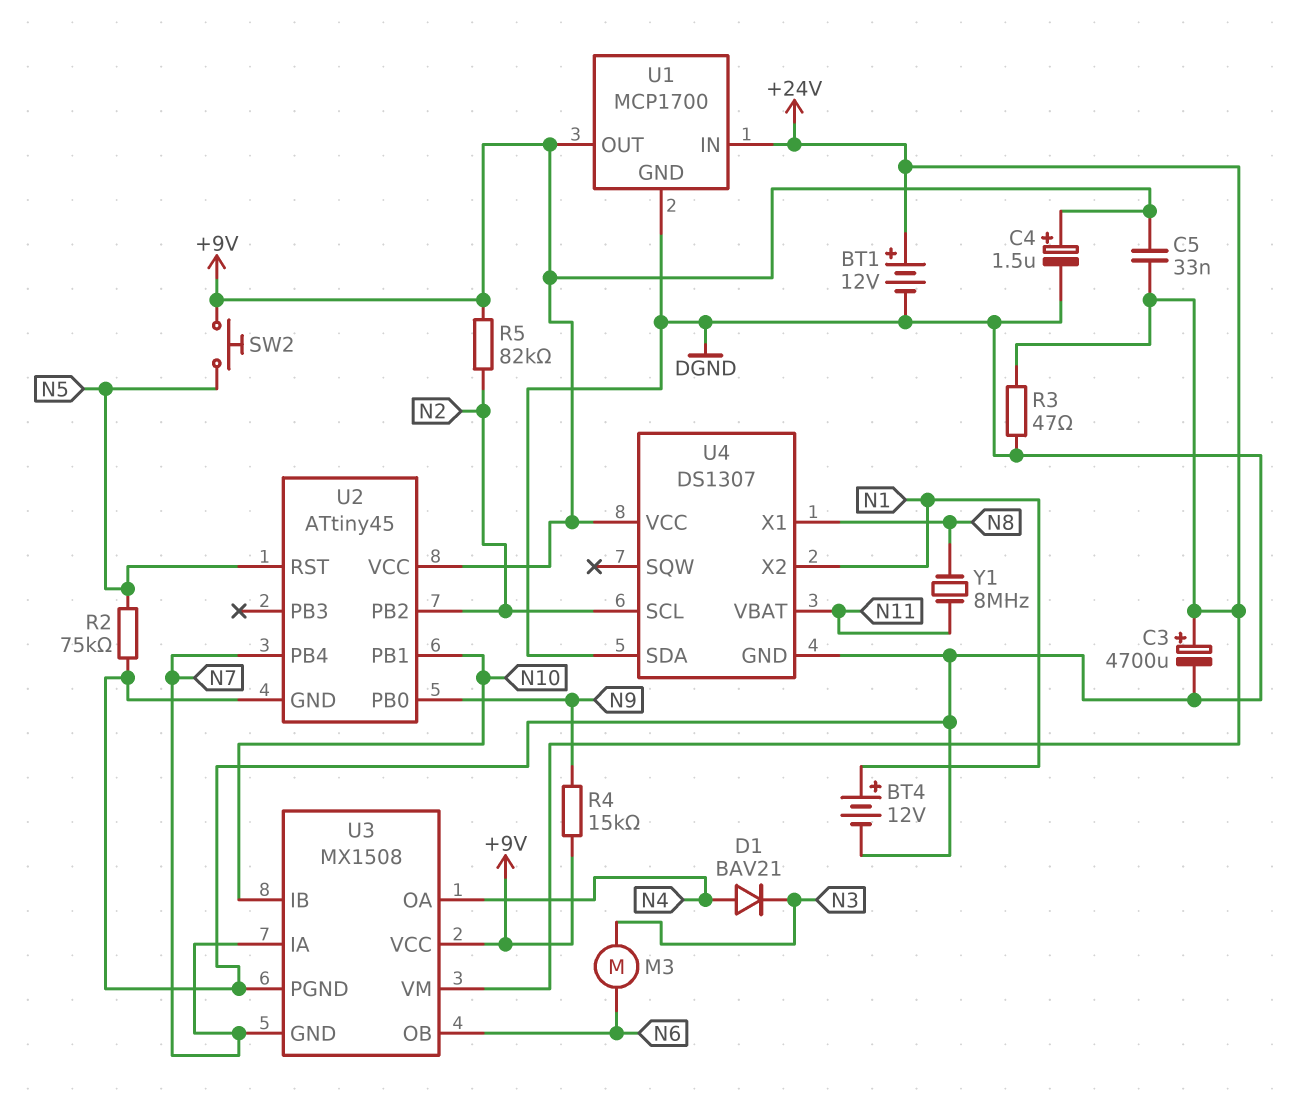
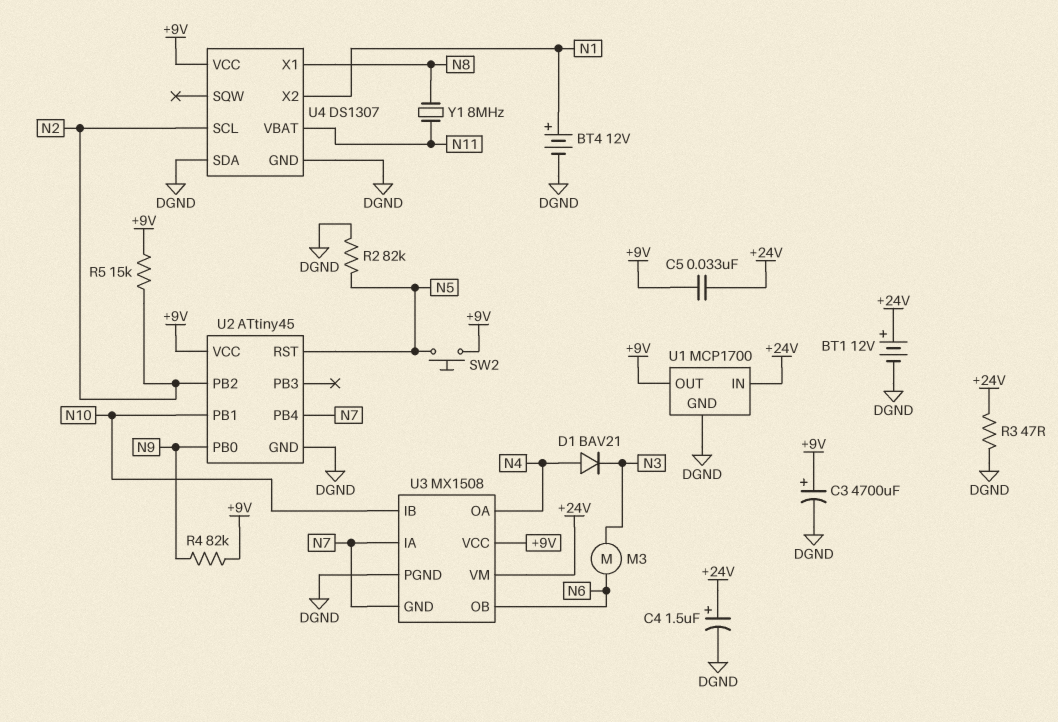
C3: 4700uF (plus +24V, minus DGND) -> 4700uF (plus +9V, minus DGND)
C4: 1.5uF (plus +9V, minus DGND) -> 1.5uF (plus +24V, minus DGND)
R2: 75k (DGND, N5) -> 82k (DGND, N5)
R4: 15k (+9V, N9) -> 82k (+9V, N9)
R5: 82k (+9V, N2) -> 15k (+9V, N2)

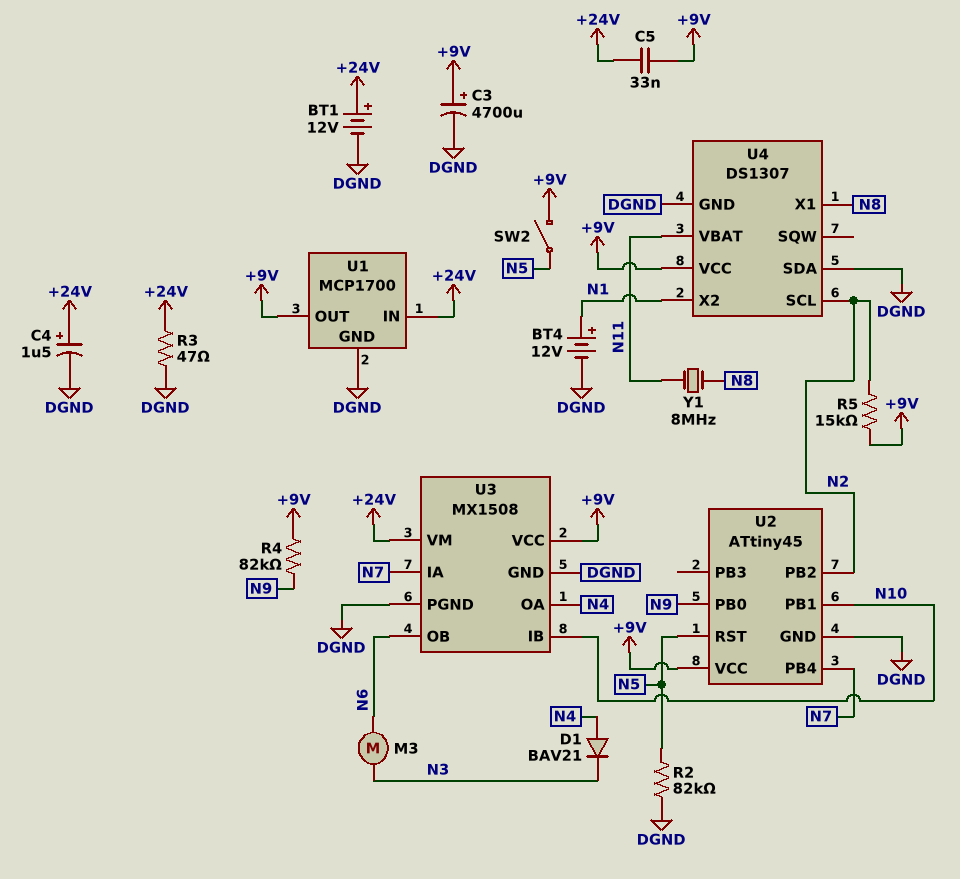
SW2: button (+9V, N5) -> switch (+9V, N5)
U3 pin GND: N7 -> DGND

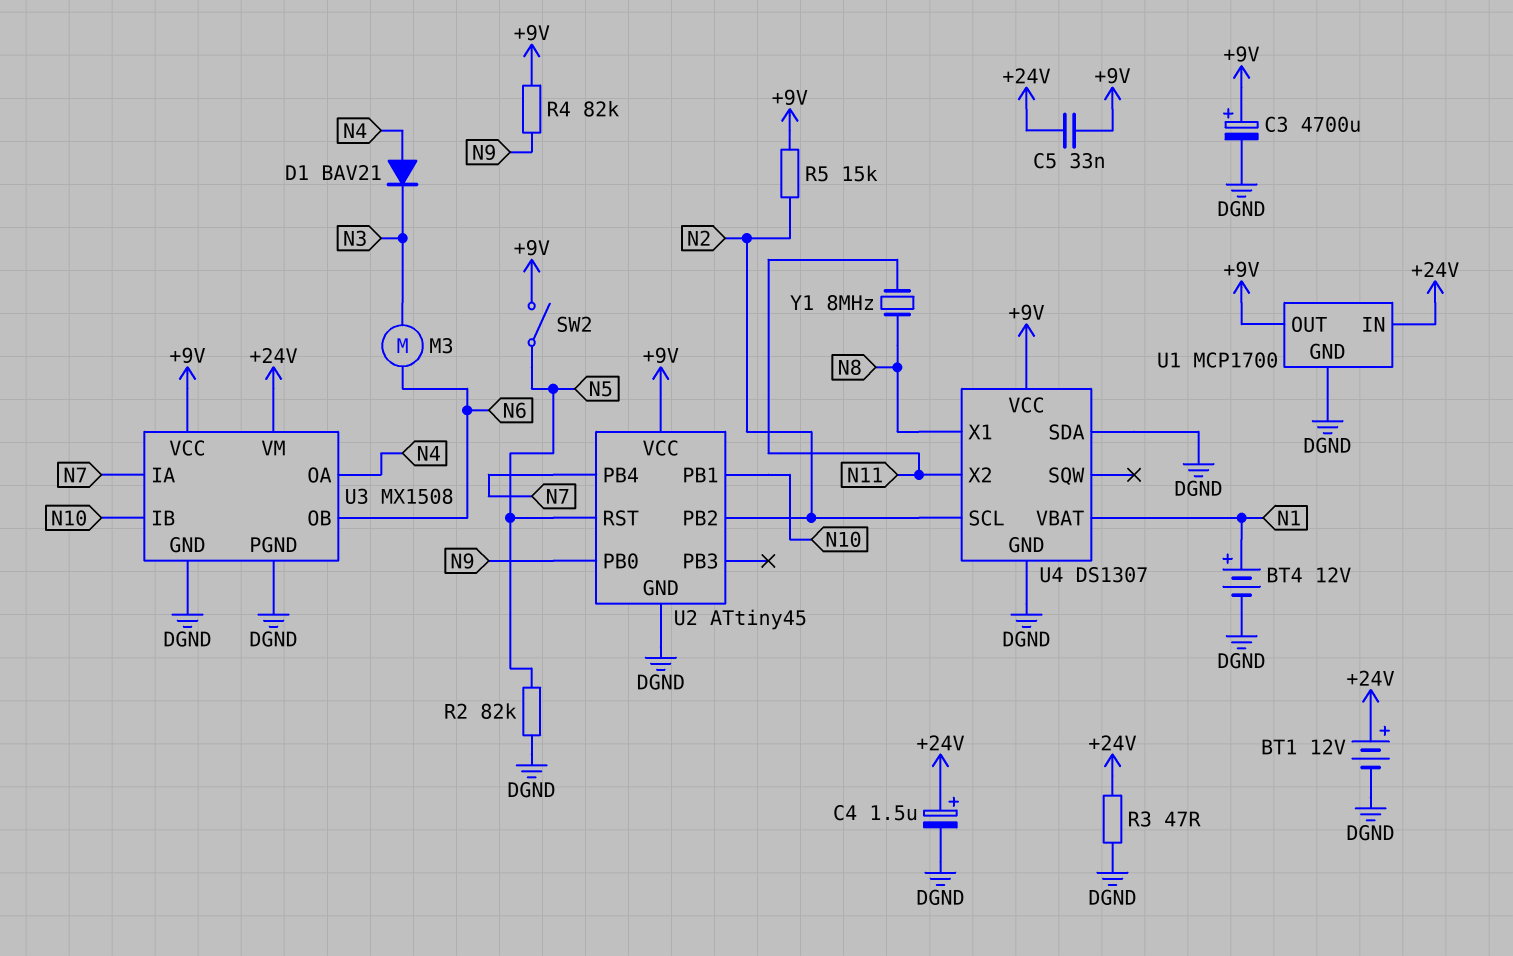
U4 pin VBAT: N11 -> N1
U4 pin X2: N1 -> N11

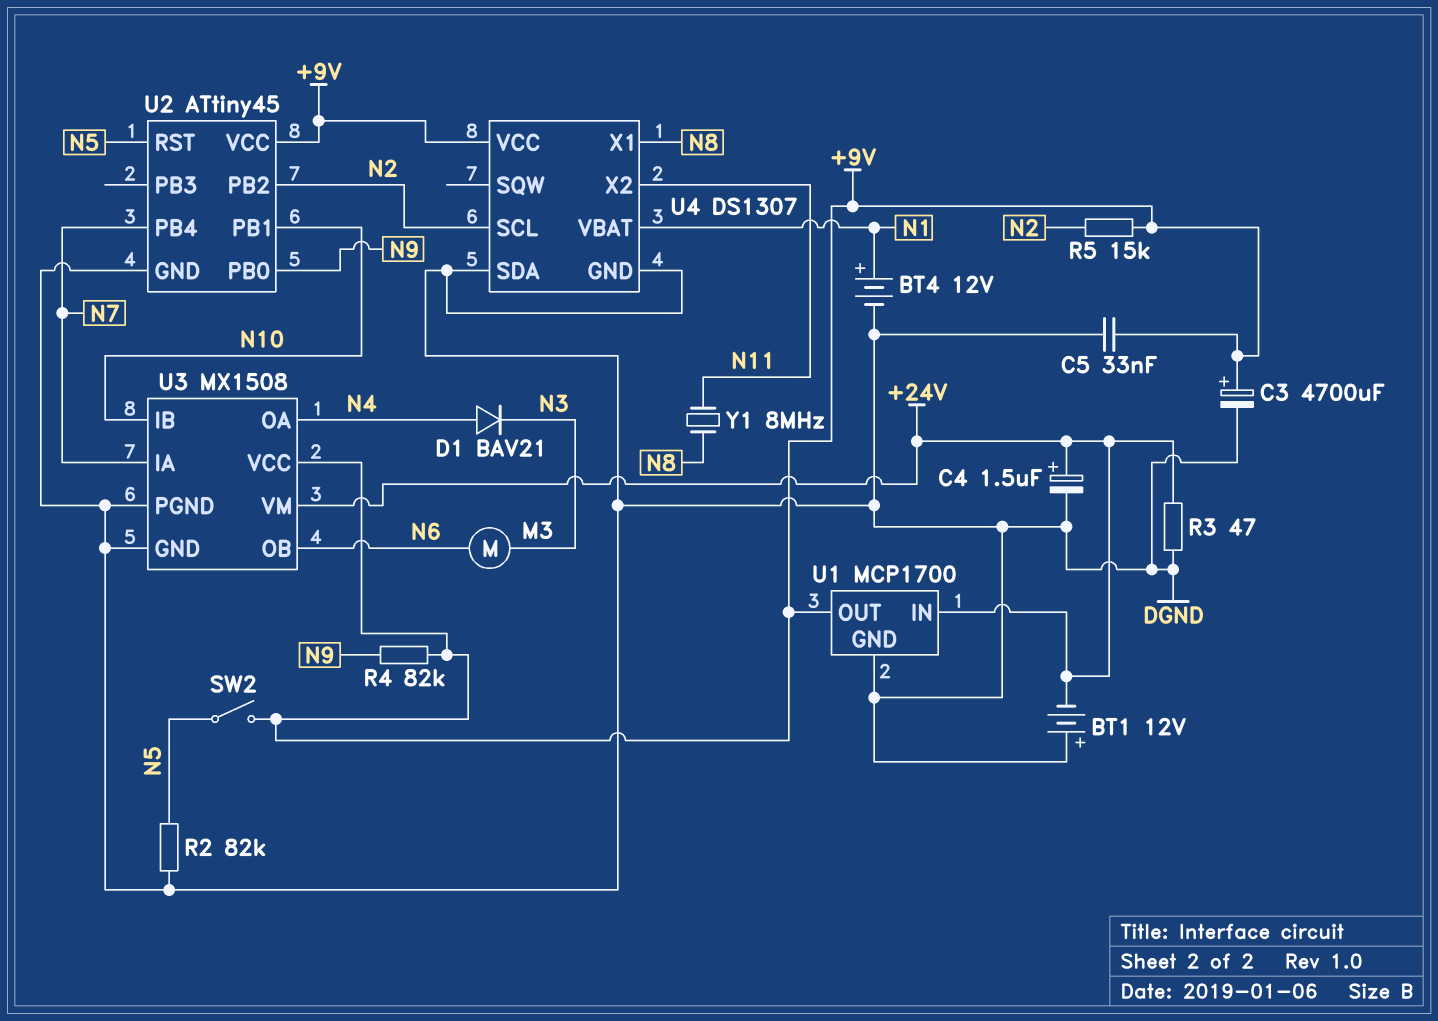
BT1: 12V (plus +24V, minus DGND) -> 12V (plus DGND, minus +24V)
C5: 33nF (+9V, +24V) -> 33nF (+9V, DGND)

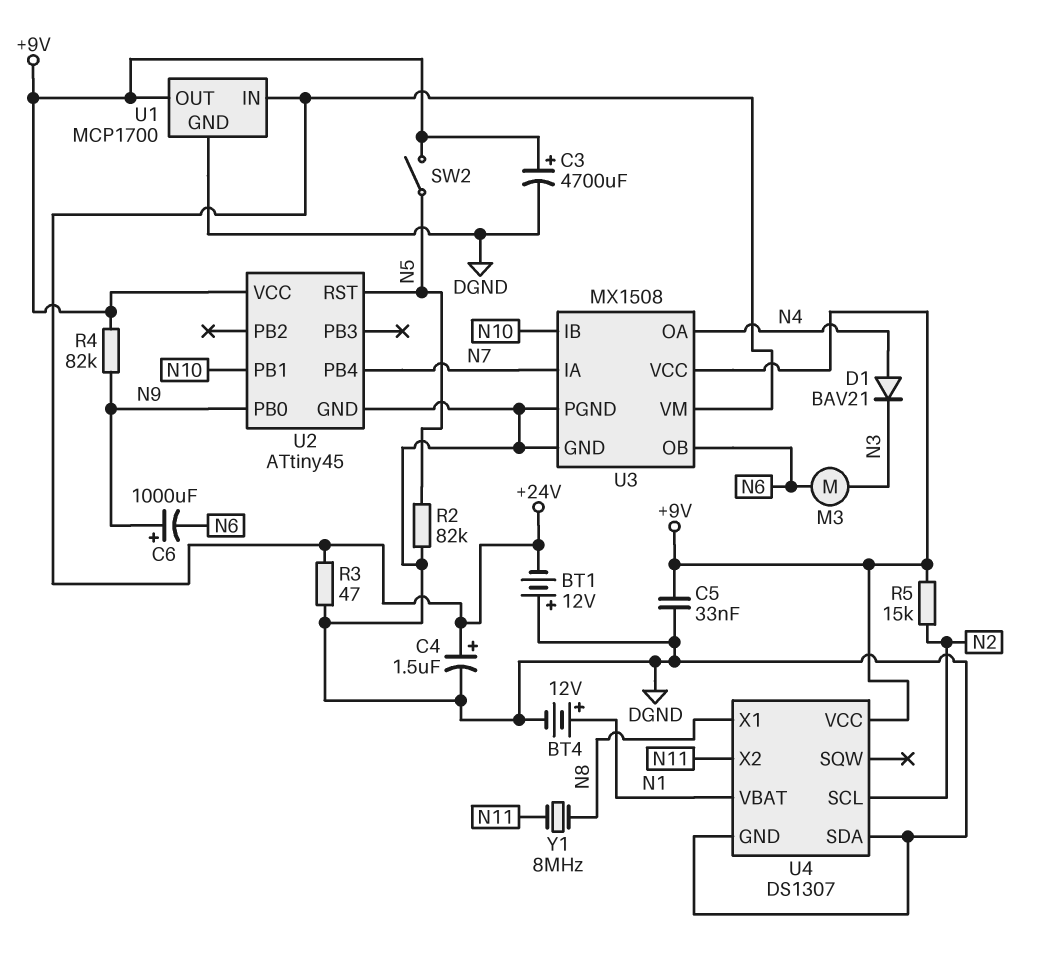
C6: none -> 1000uF (plus N9, minus N6)
U2 pin PB2: N2 -> none

